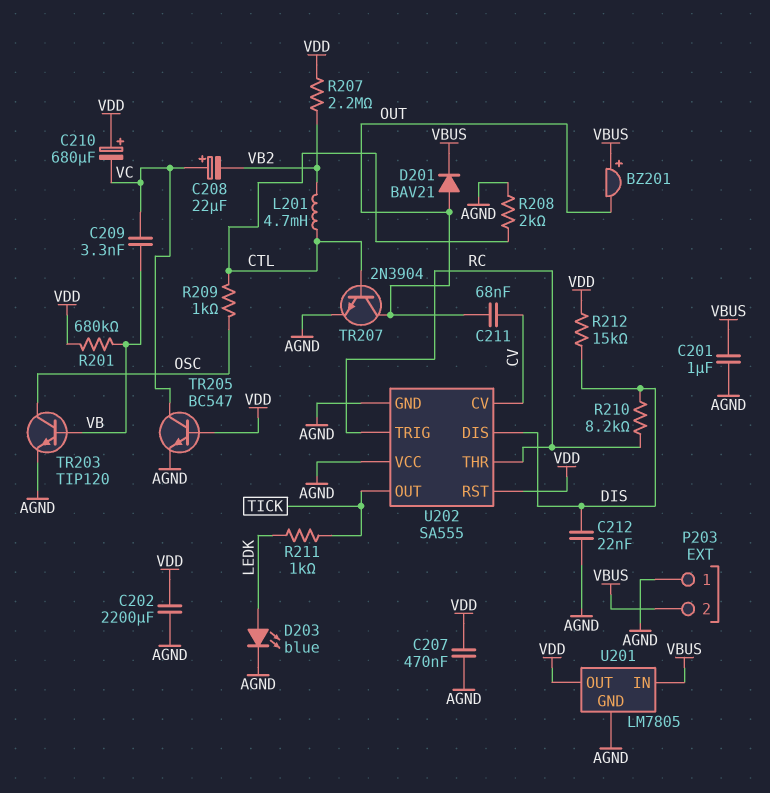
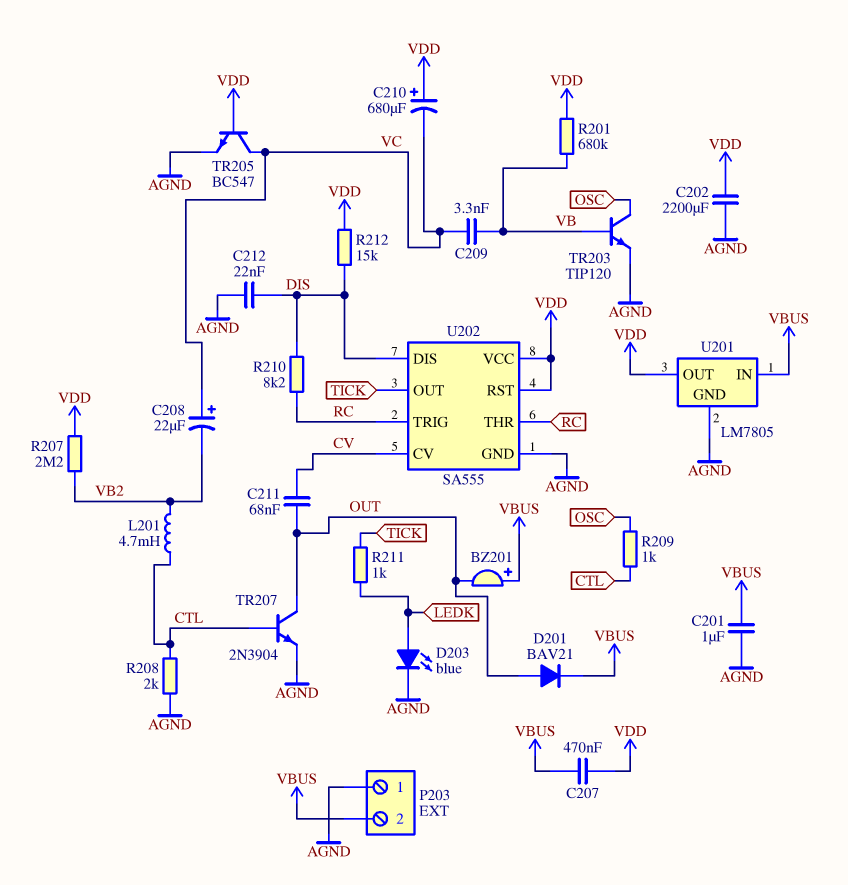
C207: 470nF (AGND, VDD) -> 470nF (VBUS, VDD)
U202 pin VCC: AGND -> VDD

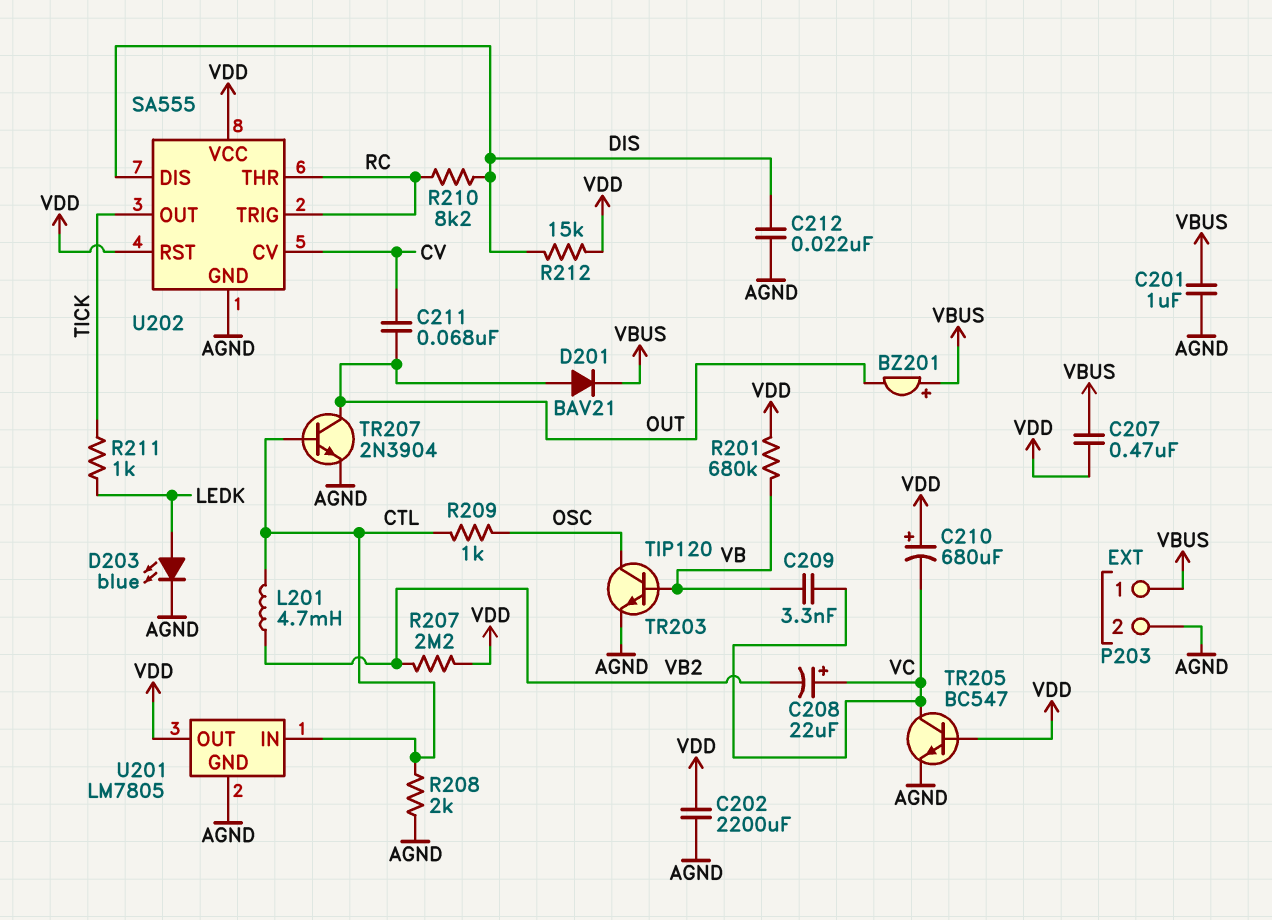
P203 pin 1: AGND -> VBUS
P203 pin 2: VBUS -> AGND
U201 pin IN: VBUS -> CTL

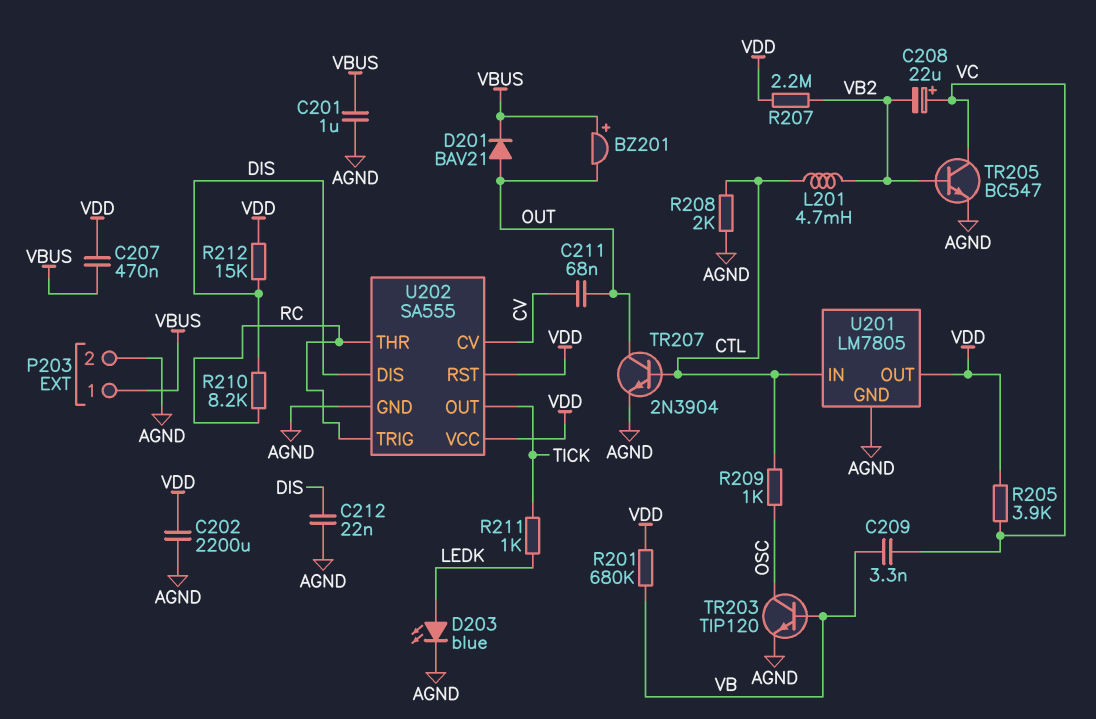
C210: 680uF (plus VDD, minus VC) -> none
R205: none -> 3.9k (VC, VDD)
TR205: NPN BC547 (B VDD, C VC, E AGND) -> NPN BC547 (B VB2, C VC, E AGND)

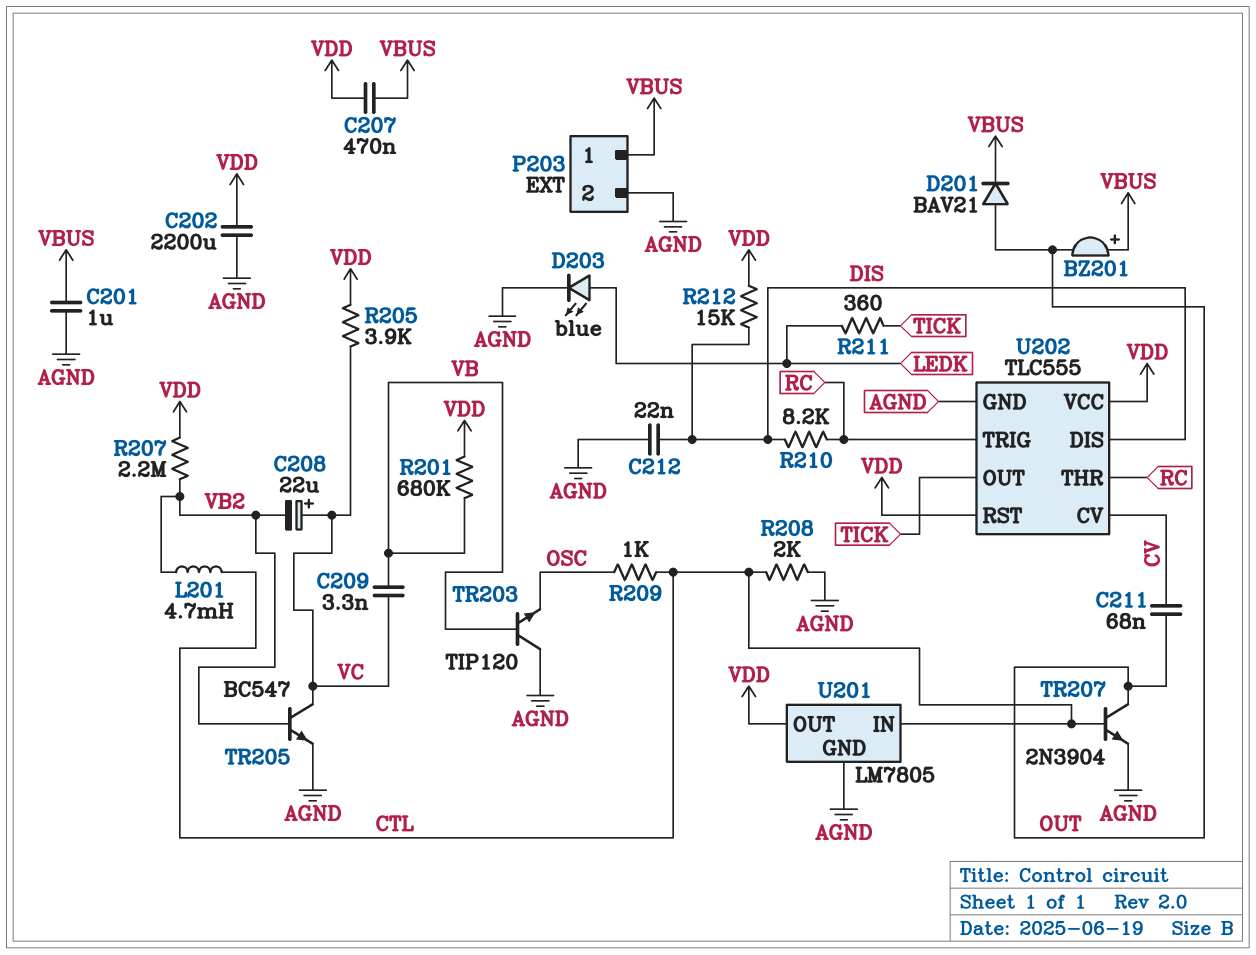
R211: 1k (LEDK, TICK) -> 360 (LEDK, TICK)
TR203: NPN TIP120 (B VB, C OSC, E AGND) -> NPN TIP120 (B VB, C AGND, E OSC)
U202: SA555 -> TLC555

